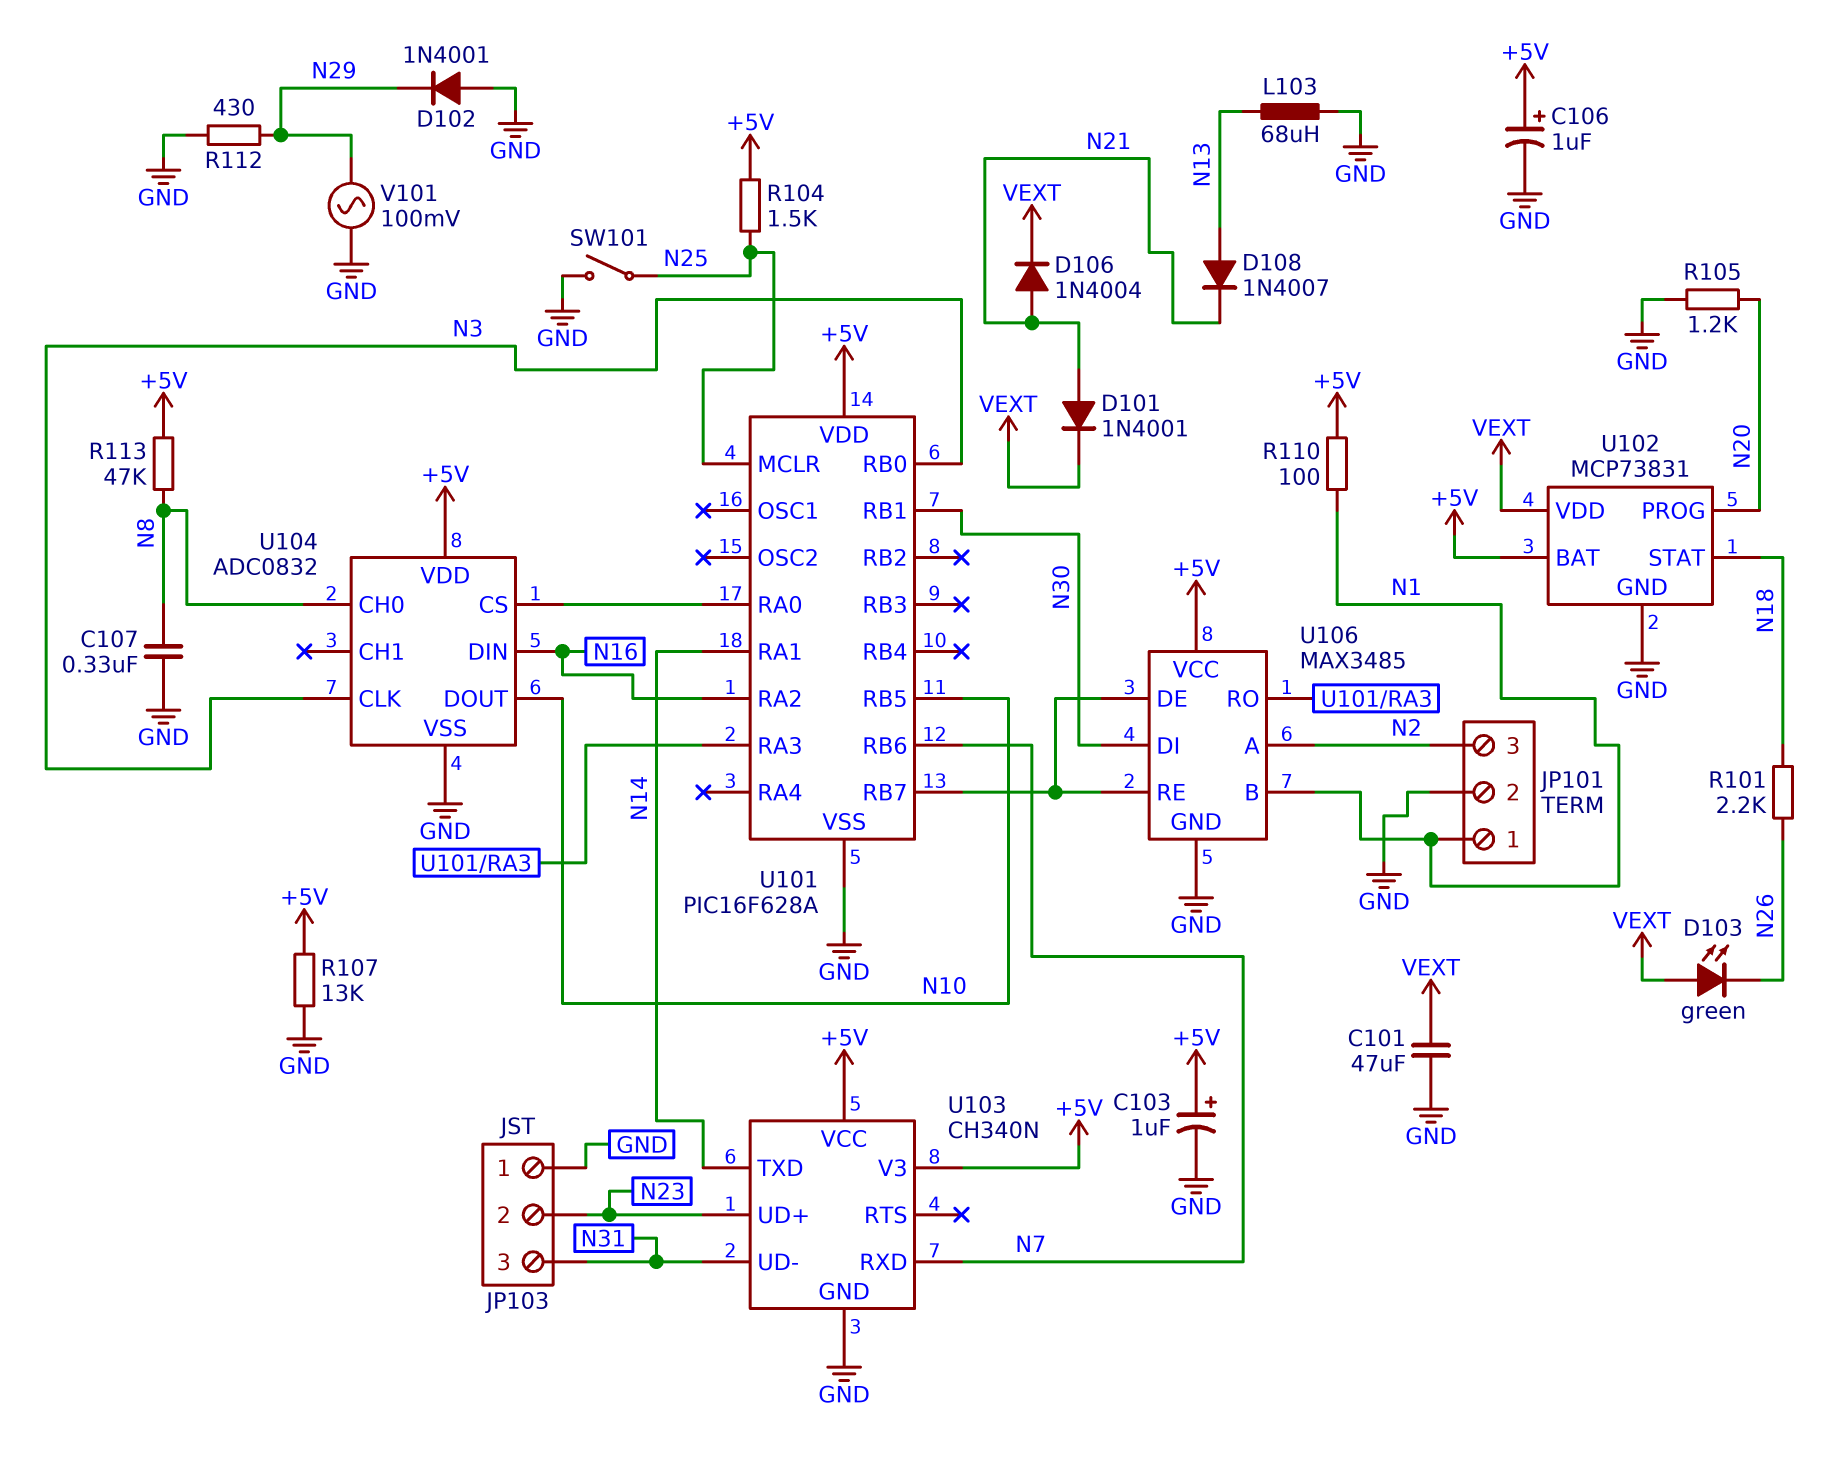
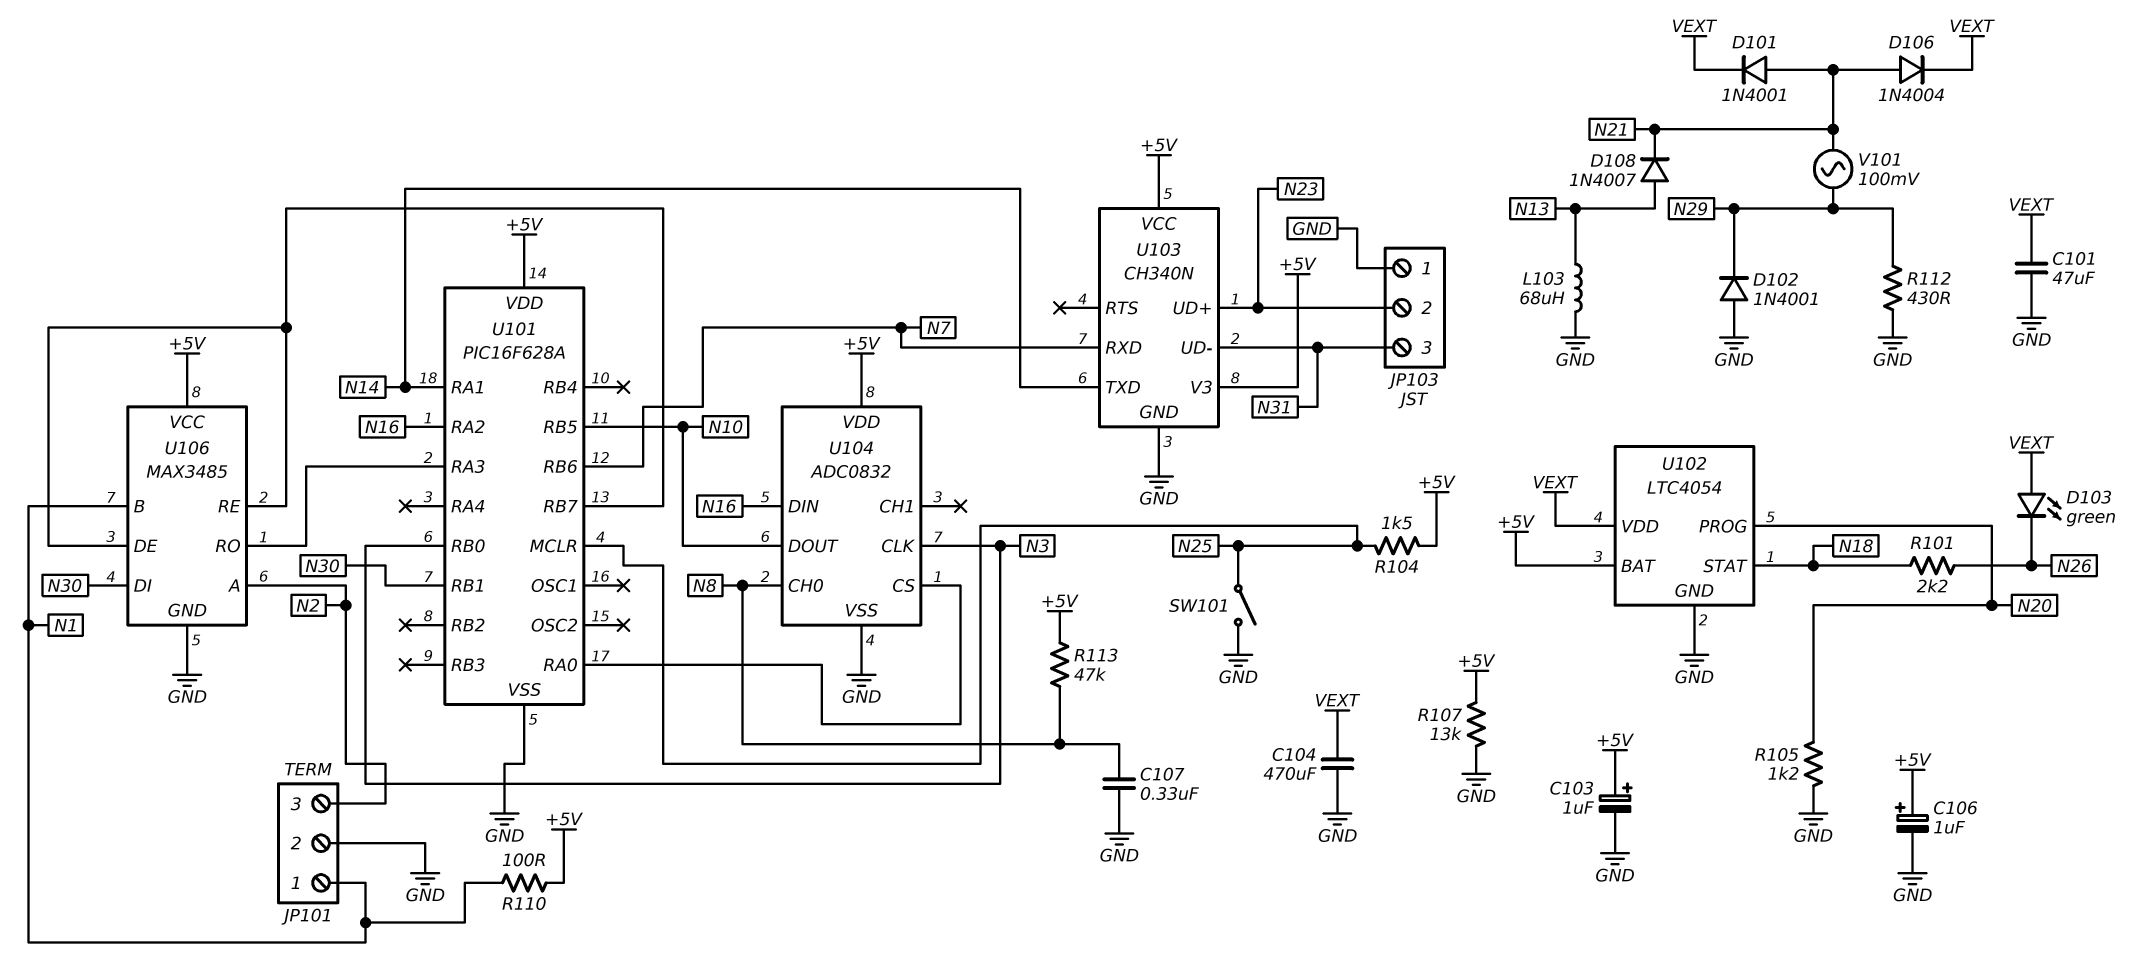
C104: none -> 470uF (GND, VEXT)
U102: MCP73831 -> LTC4054
V101: AC 100mV (GND, N29) -> AC 100mV (N21, N29)

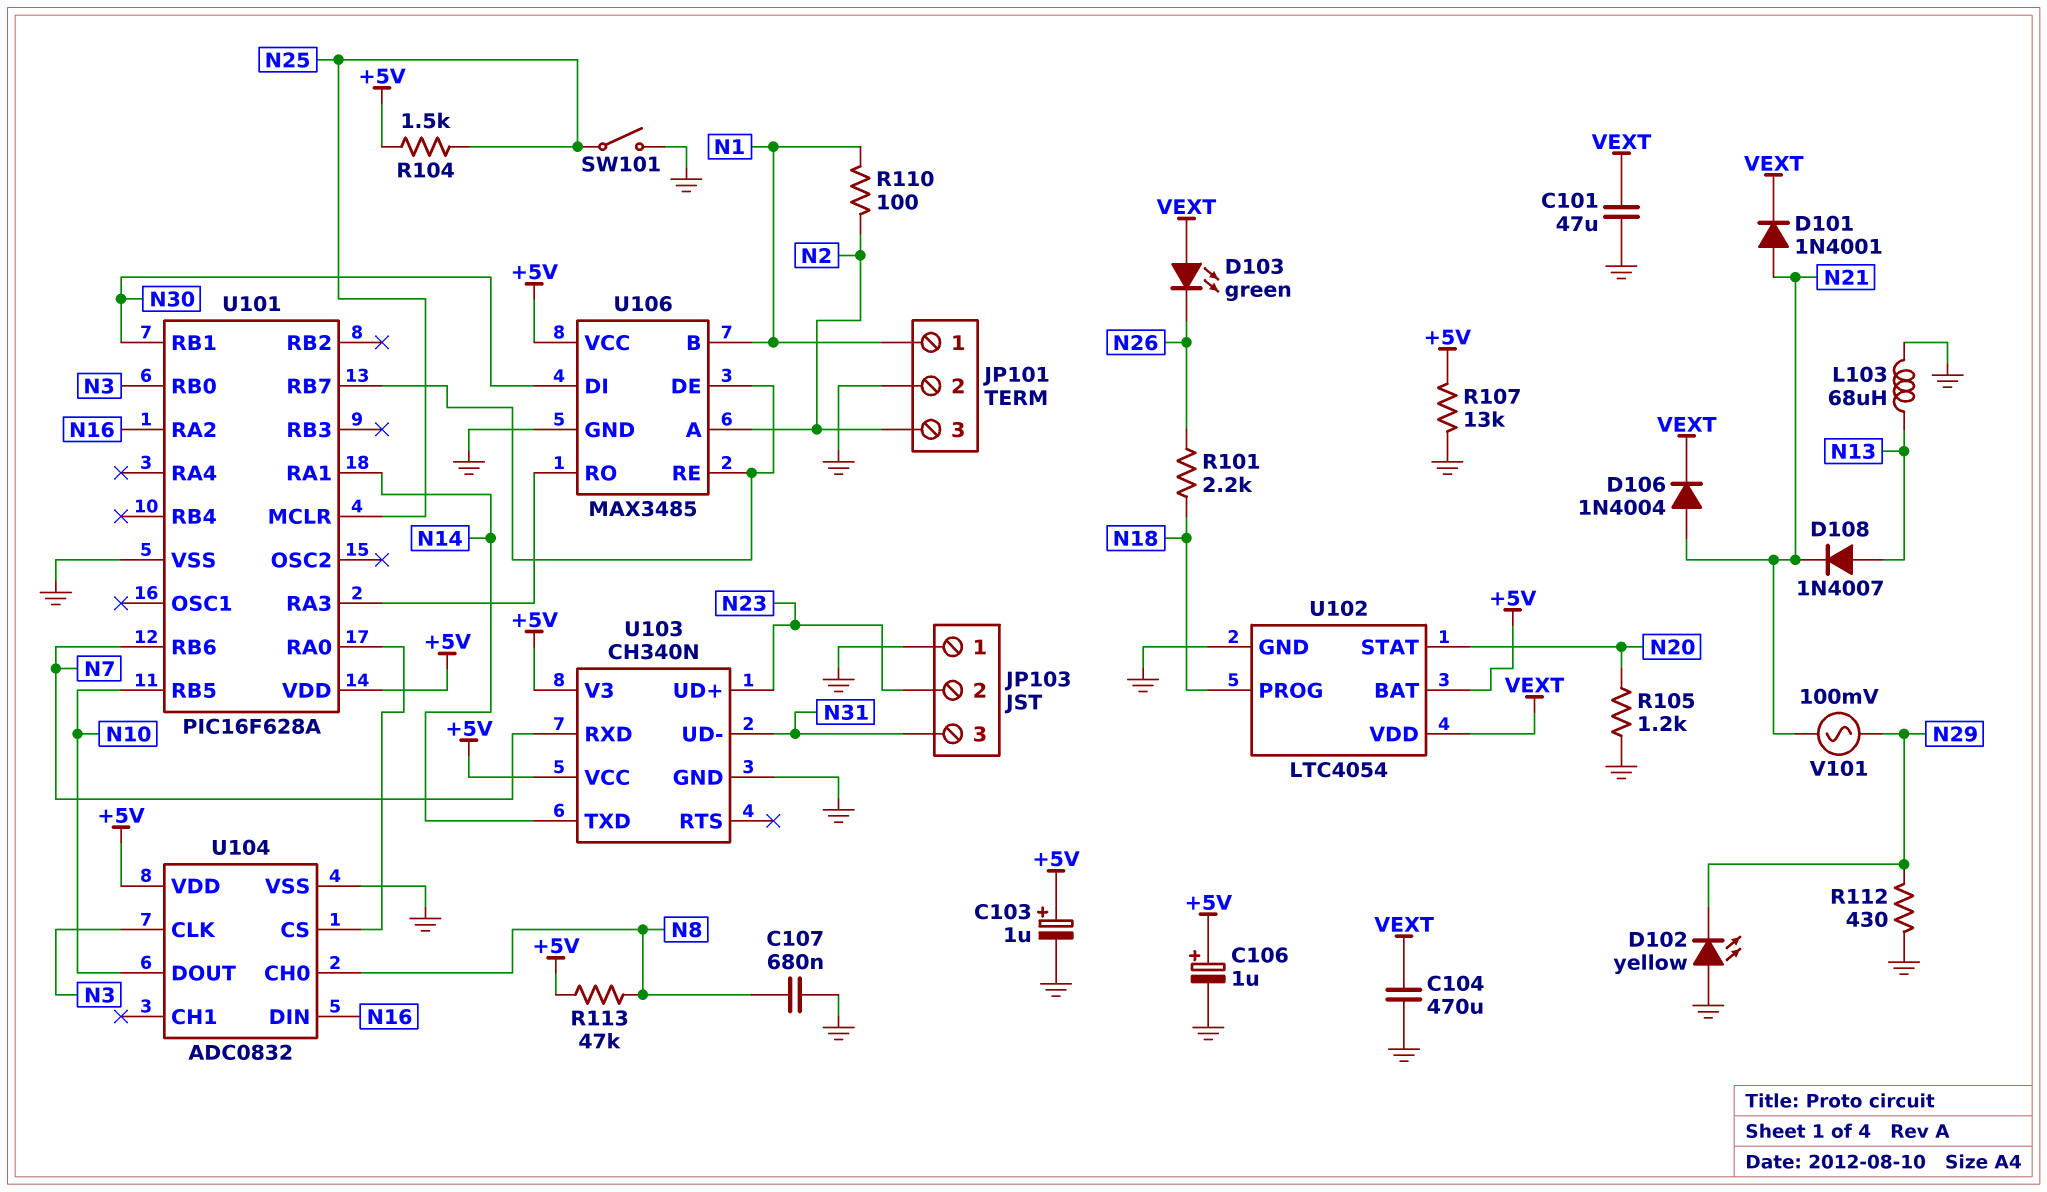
C107: 330nF (GND, N8) -> 680nF (GND, N8)
D102: diode 1N4001 (A GND, K N29) -> LED yellow (A GND, K N29)
R110: 100 (+5V, N1) -> 100 (N1, N2)
U102 pin PROG: N20 -> N18
U102 pin STAT: N18 -> N20

